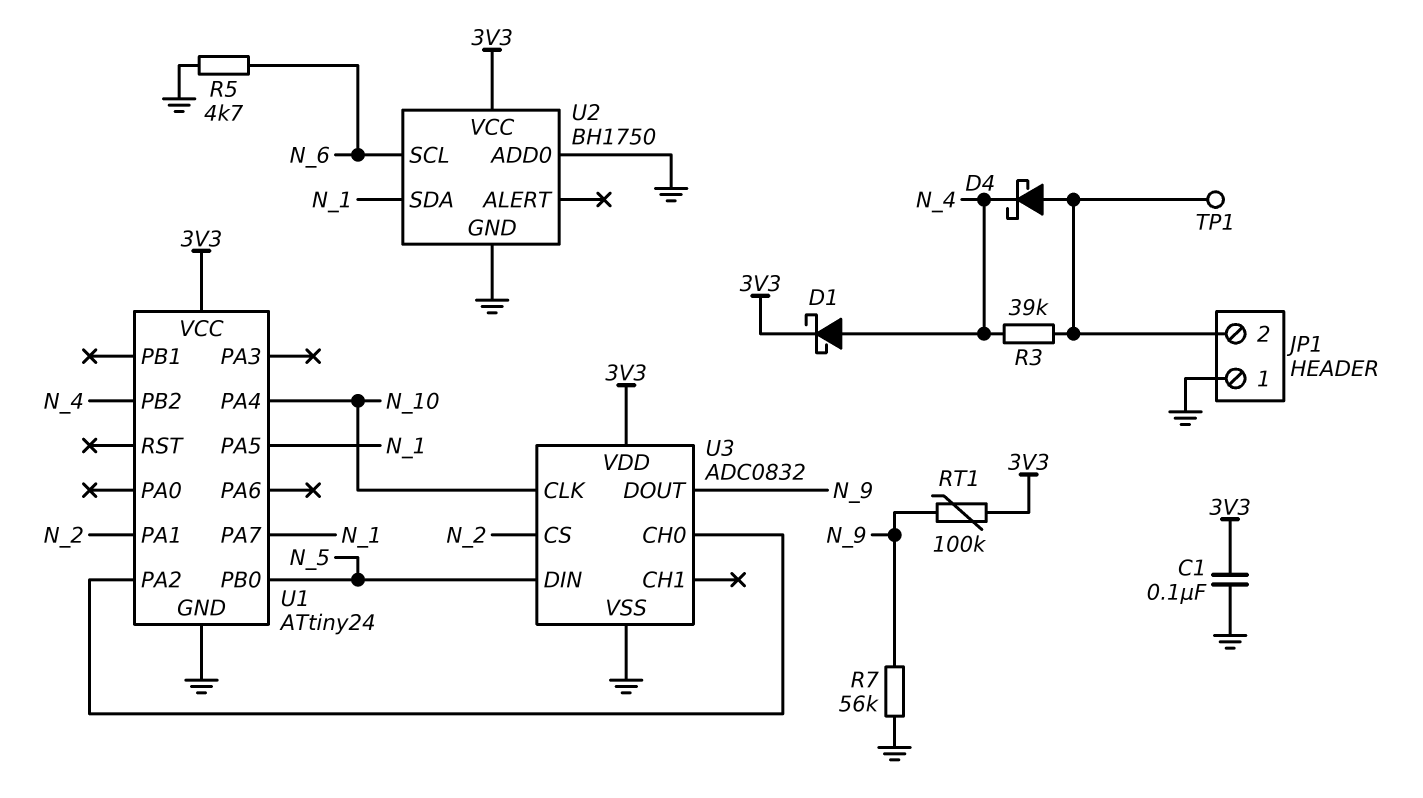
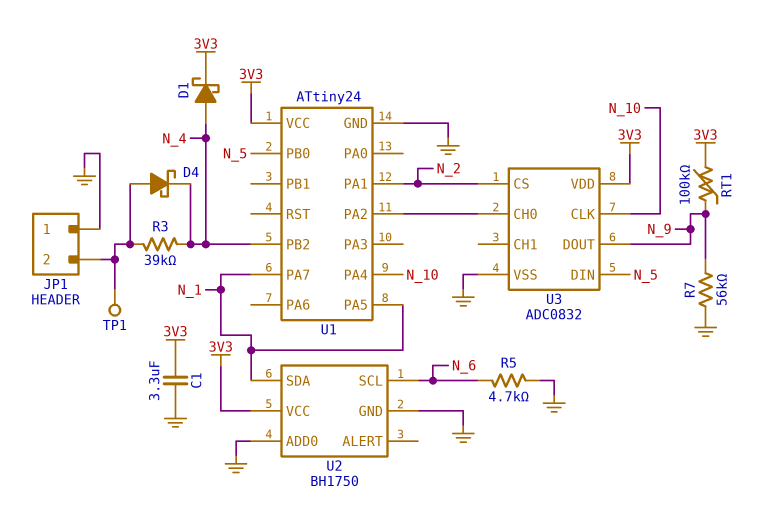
C1: 100nF (3V3, GND) -> 3.3uF (3V3, GND)

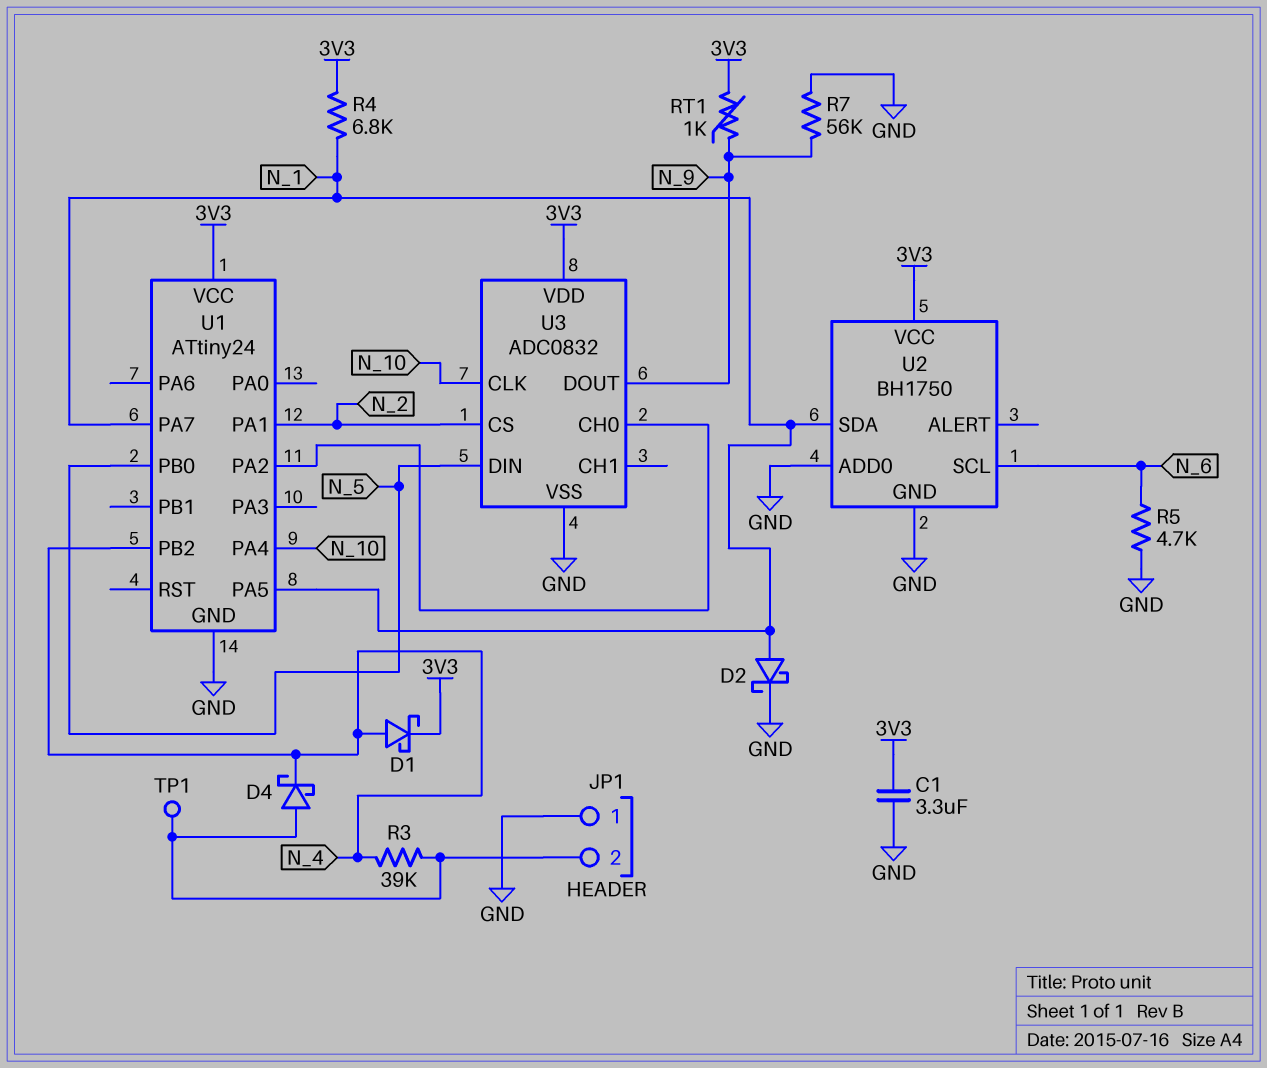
D2: none -> schottky (A N_1, K GND)
R4: none -> 6.8k (3V3, N_1)
RT1: 100k (3V3, N_9) -> 1k (3V3, N_9)

